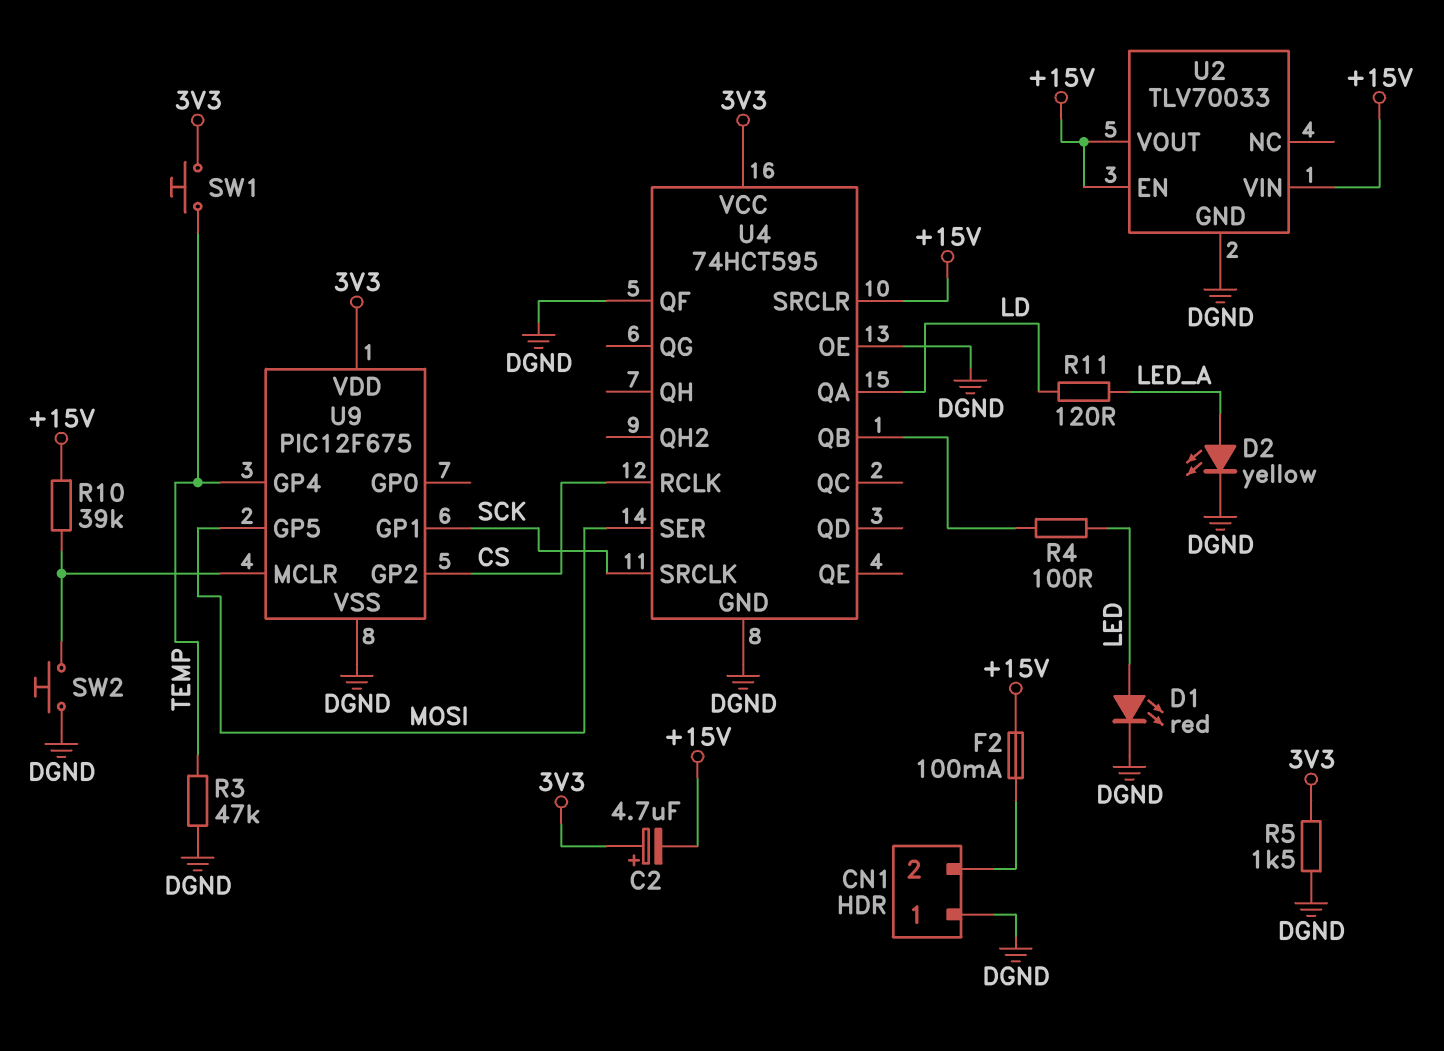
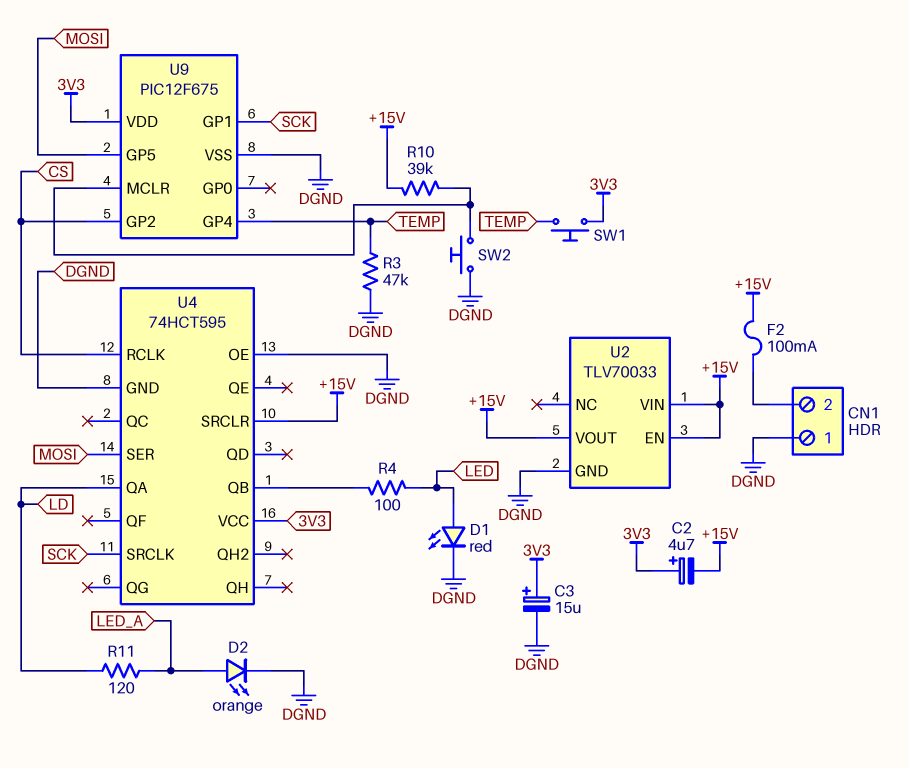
C3: none -> 15uF (plus 3V3, minus DGND)
D2: LED yellow (A LED_A, K DGND) -> LED orange (A LED_A, K DGND)
R5: 1.5k (3V3, DGND) -> none
U4 pin QF: DGND -> none

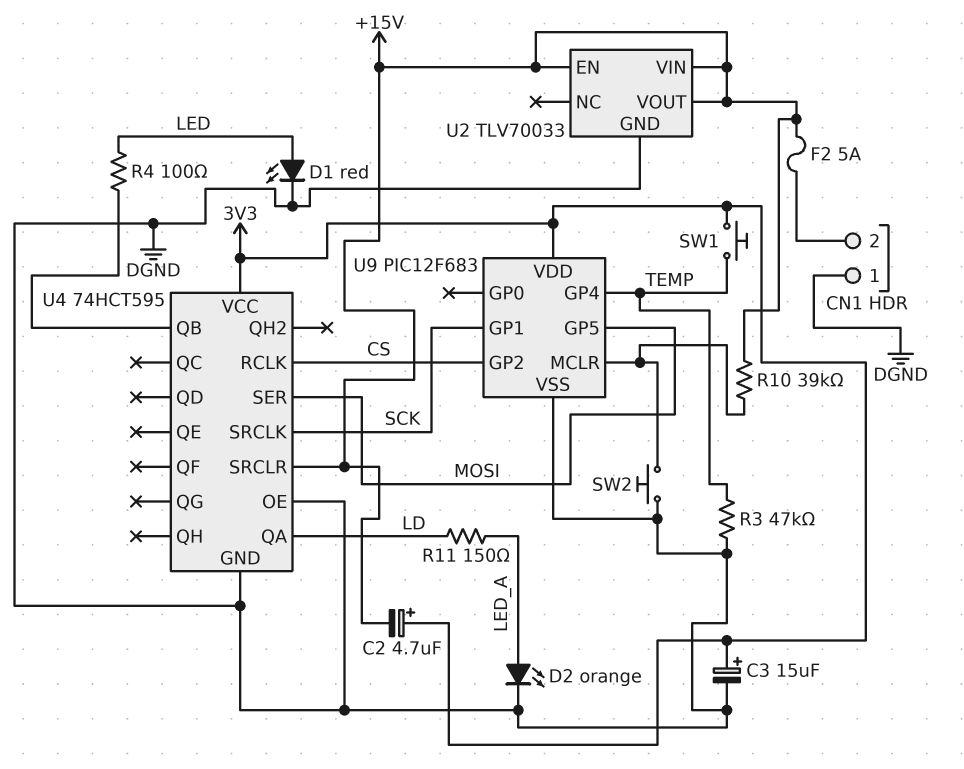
F2: 100mA (+15V, CN1/2) -> 5A (+15V, CN1/2)
R11: 120 (LD, LED_A) -> 150 (LD, LED_A)
U9: PIC12F675 -> PIC12F683

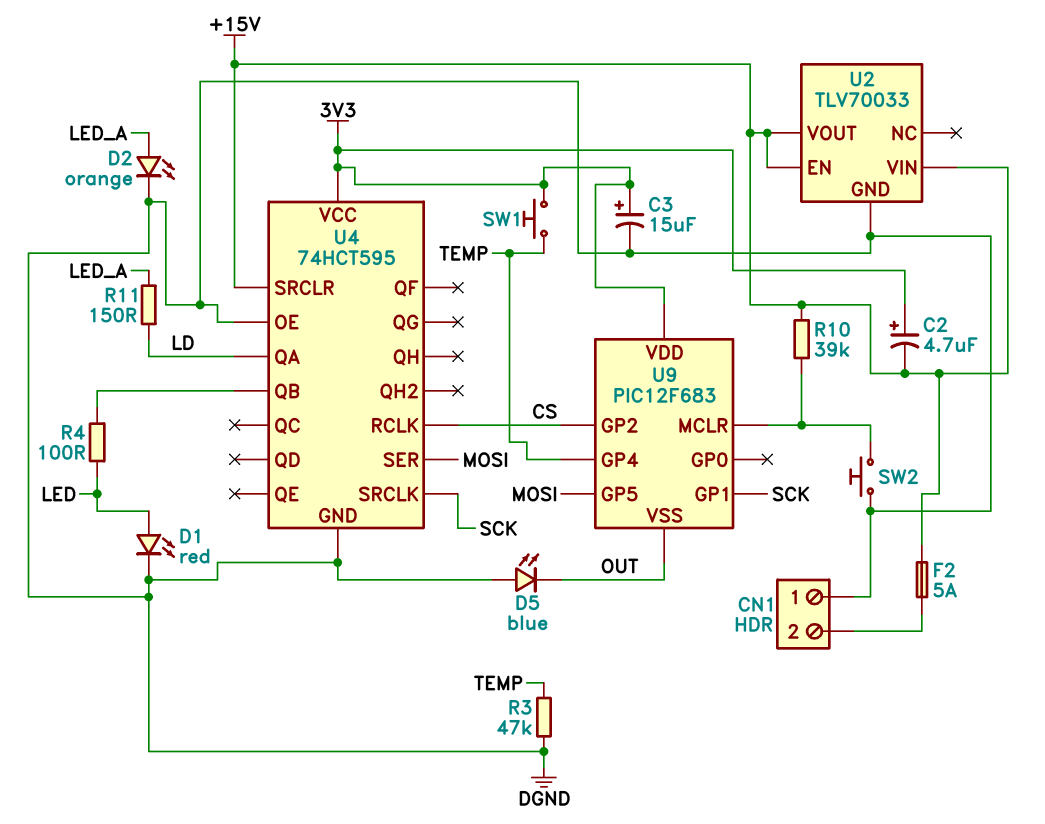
D5: none -> LED blue (A DGND, K OUT)
U9 pin VSS: DGND -> OUT

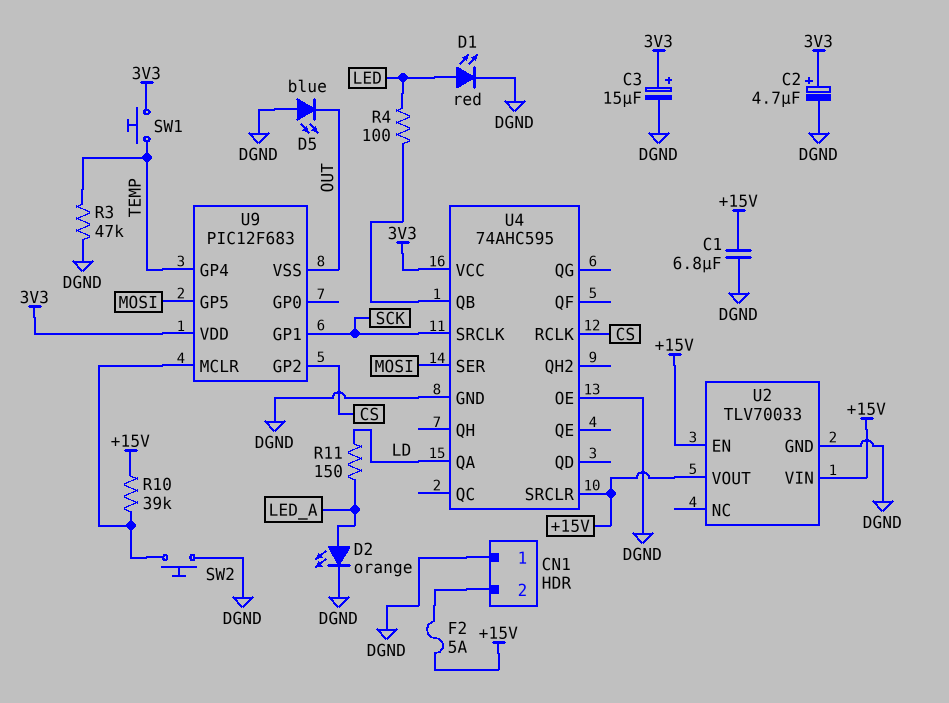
C1: none -> 6.8uF (+15V, DGND)
C2: 4.7uF (plus 3V3, minus +15V) -> 4.7uF (plus 3V3, minus DGND)
U4: 74HCT595 -> 74AHC595

